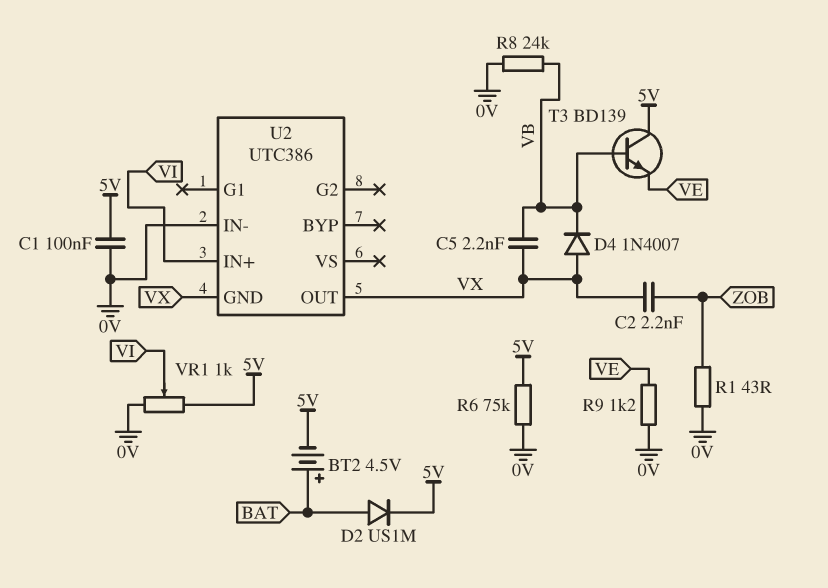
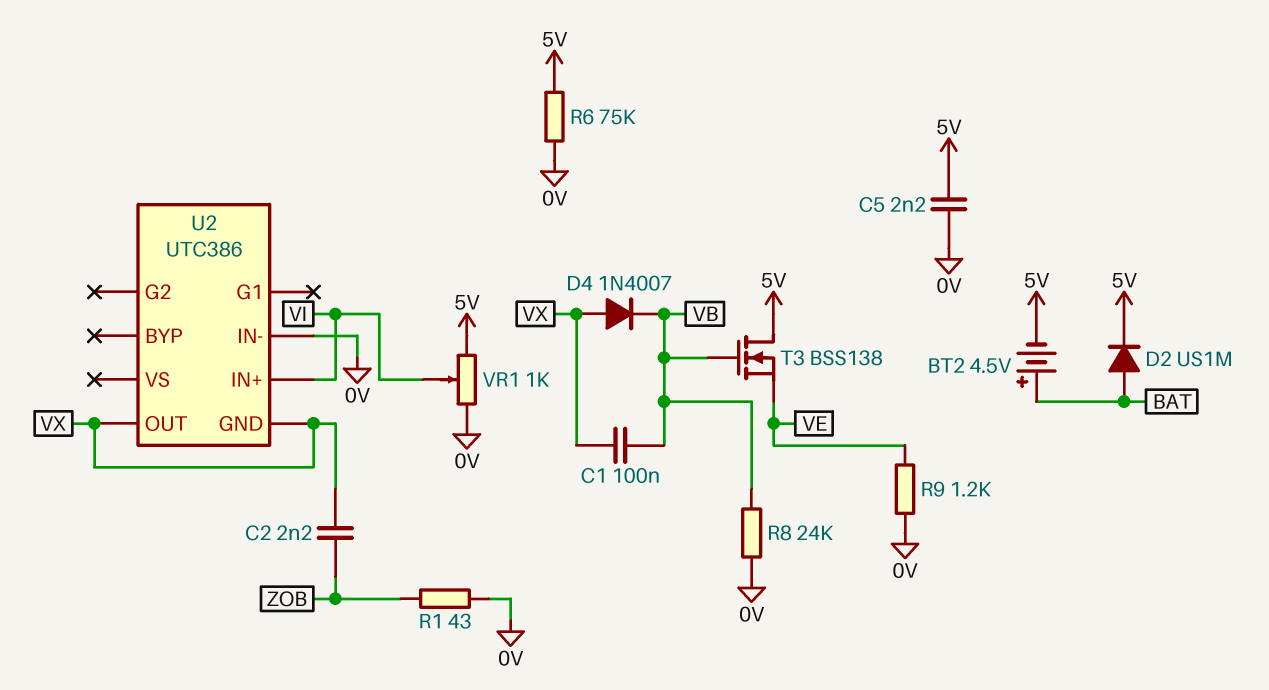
C1: 100nF (0V, 5V) -> 100nF (VB, VX)
C5: 2.2nF (VB, VX) -> 2.2nF (0V, 5V)
T3: NPN BD139 (B VB, C 5V, E VE) -> NMOS BSS138 (G VB, D 5V, S VE)

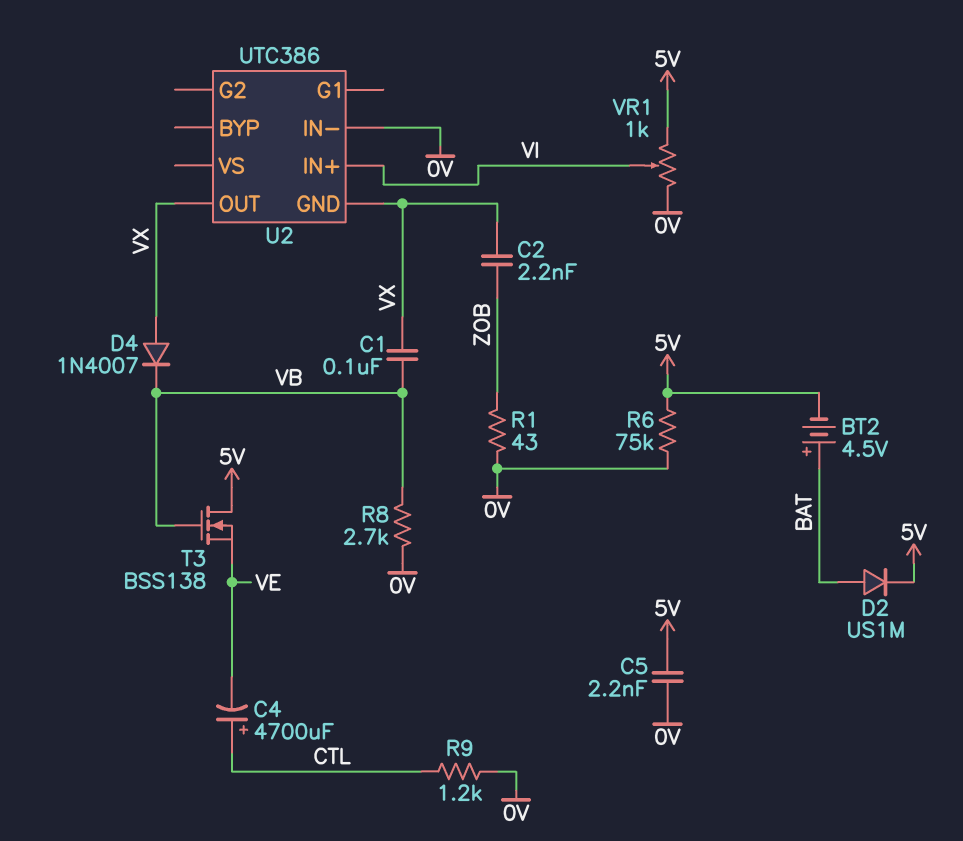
C4: none -> 4700uF (plus CTL, minus VE)
R8: 24k (0V, VB) -> 2.7k (0V, VB)
R9: 1.2k (0V, VE) -> 1.2k (0V, CTL)

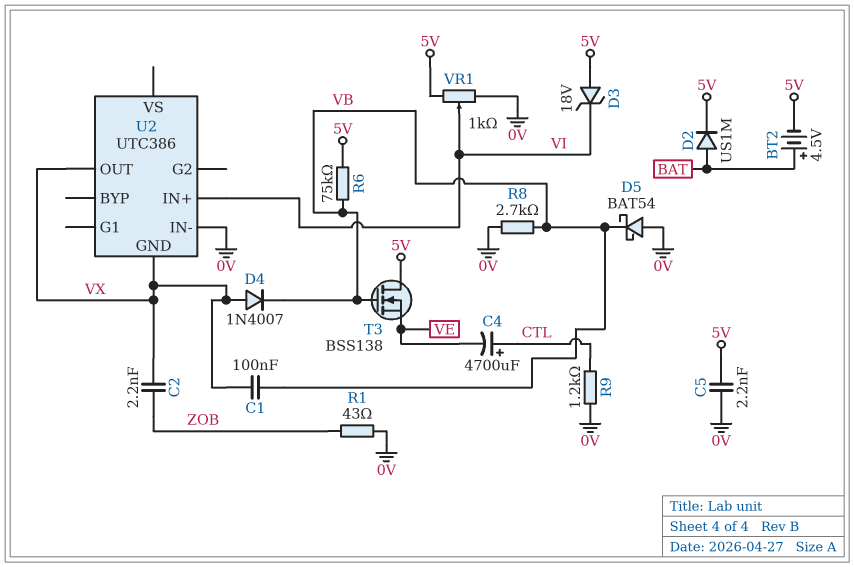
D3: none -> zener 18V (A 5V, K VI)
D5: none -> schottky BAT54 (A 0V, K VB)
R6: 75k (0V, 5V) -> 75k (5V, VB)

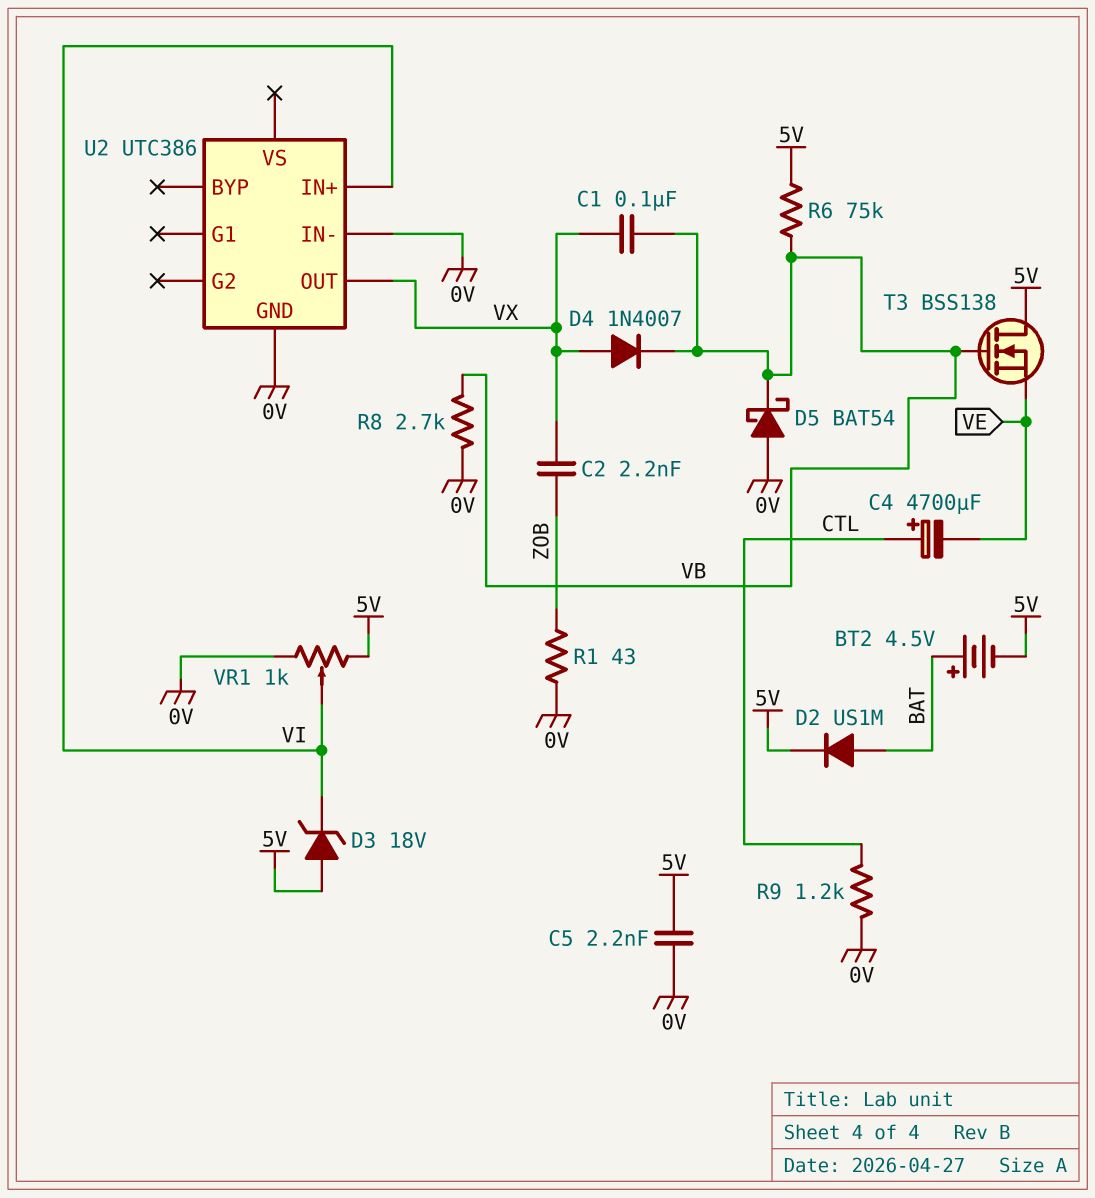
U2 pin GND: VX -> 0V

